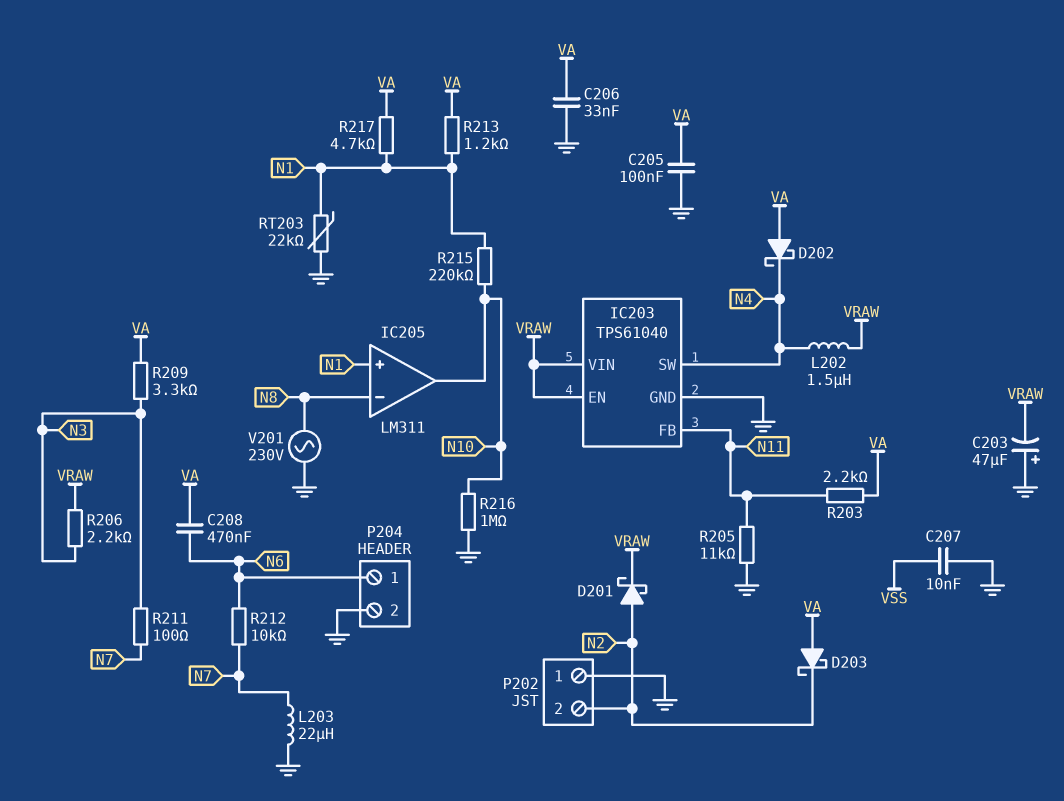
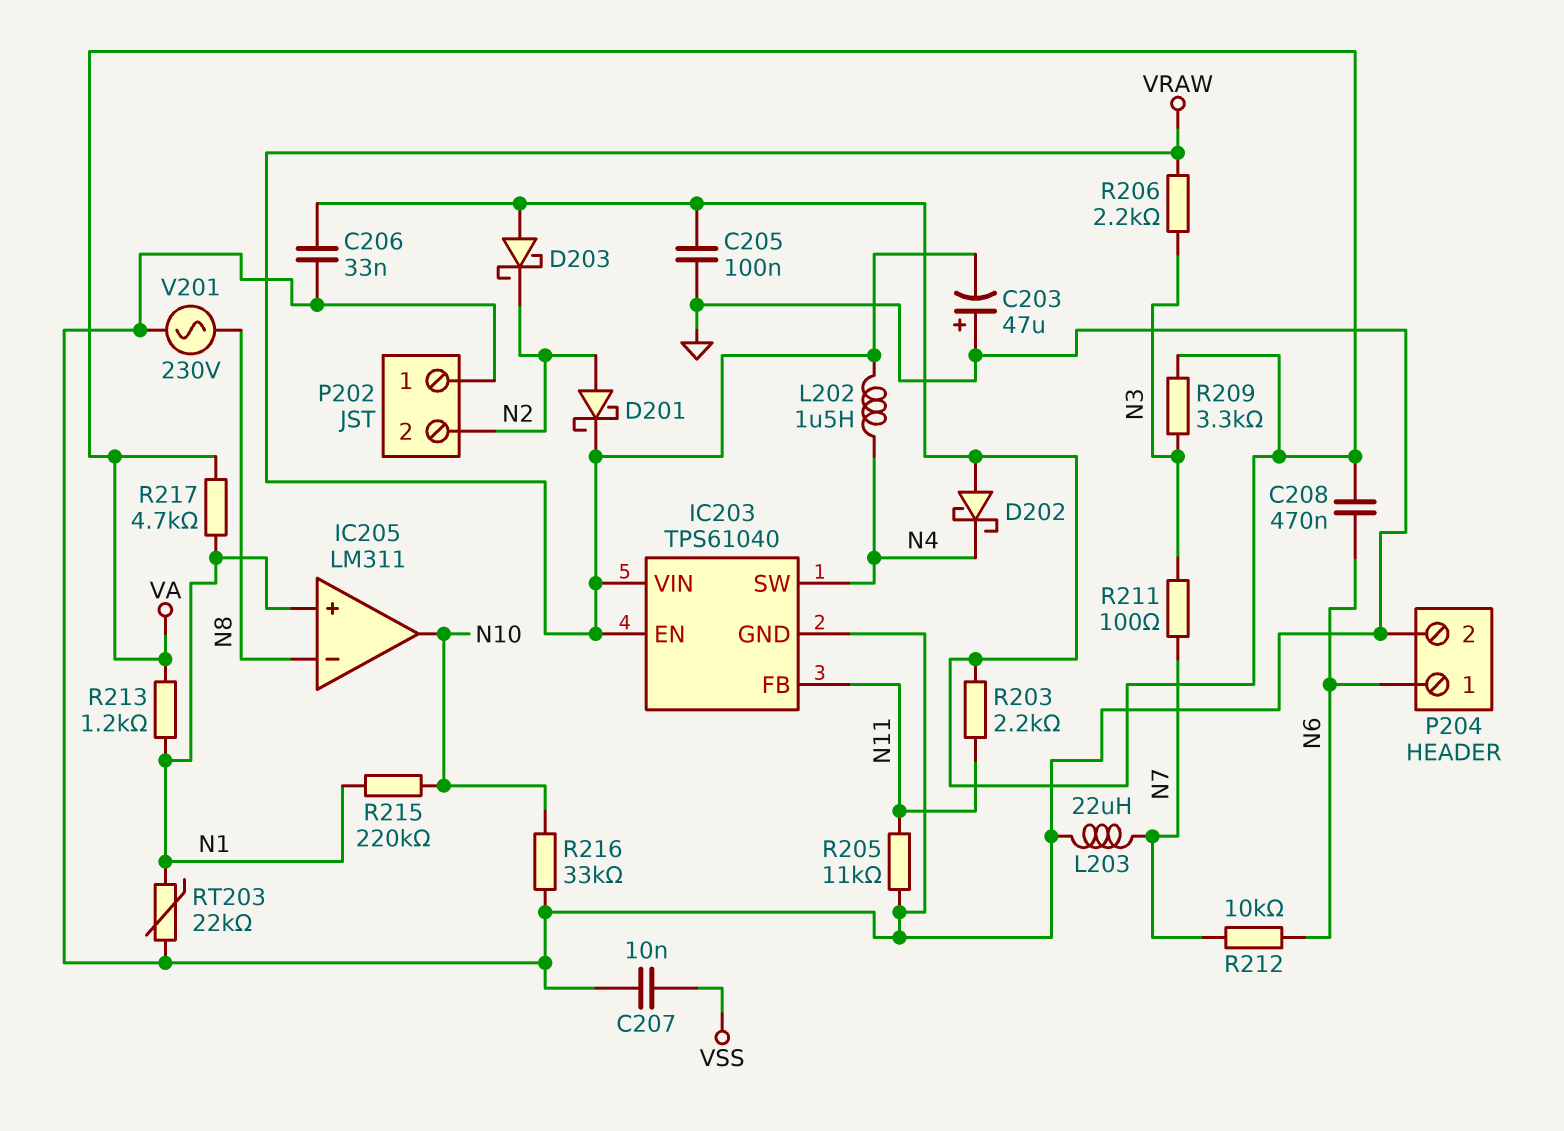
R216: 1M (GND, N10) -> 33k (GND, N10)

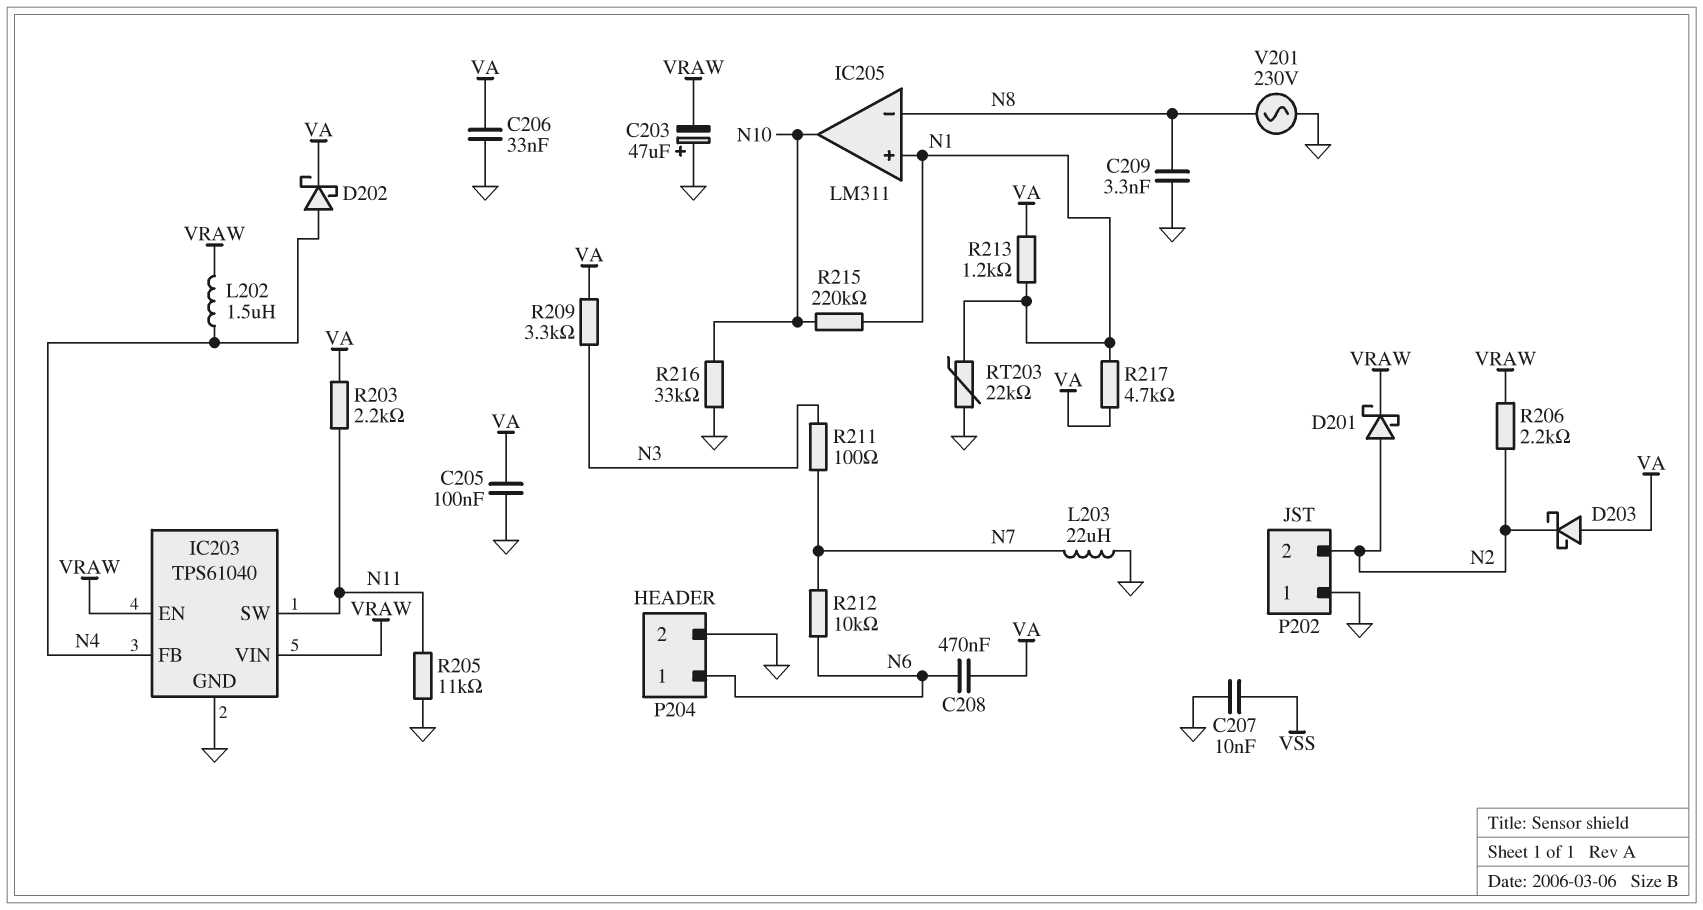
C209: none -> 3.3nF (GND, N8)
D202: schottky (A VA, K N4) -> schottky (A N4, K VA)
IC203 pin FB: N11 -> N4
IC203 pin SW: N4 -> N11
R206: 2.2k (N3, VRAW) -> 2.2k (N2, VRAW)

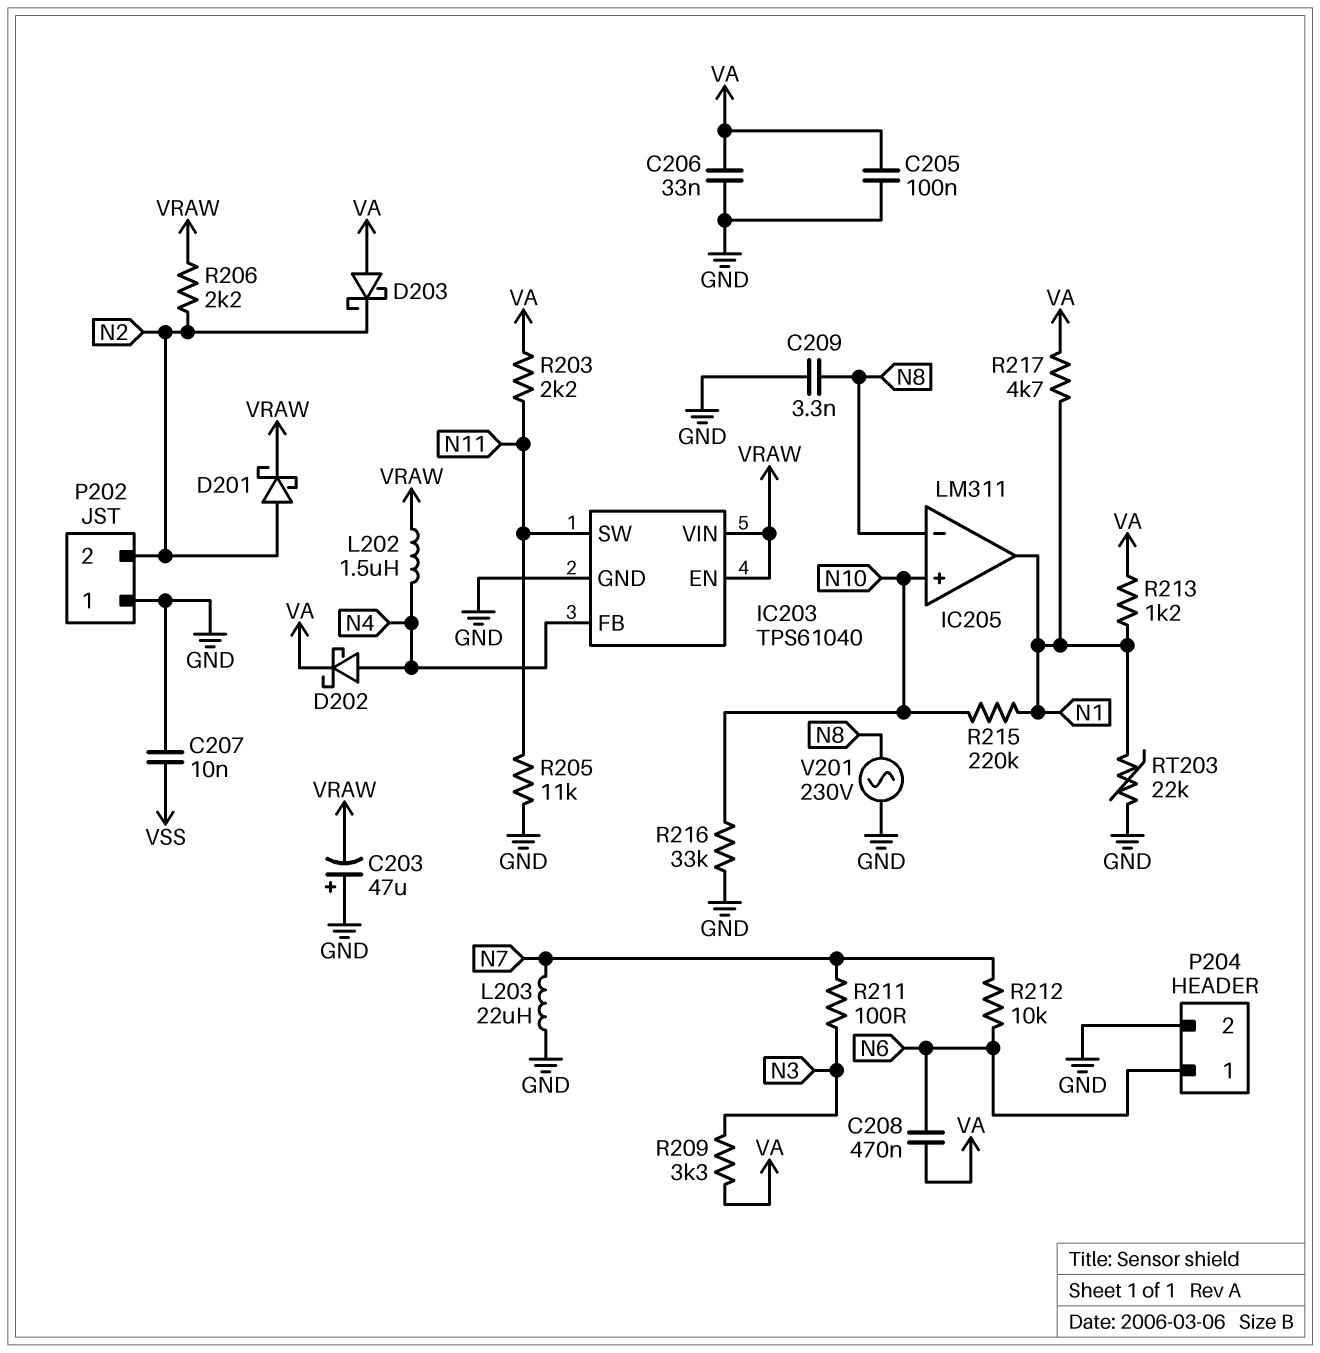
IC205 pin in+: N1 -> N10
IC205 pin out: N10 -> N1

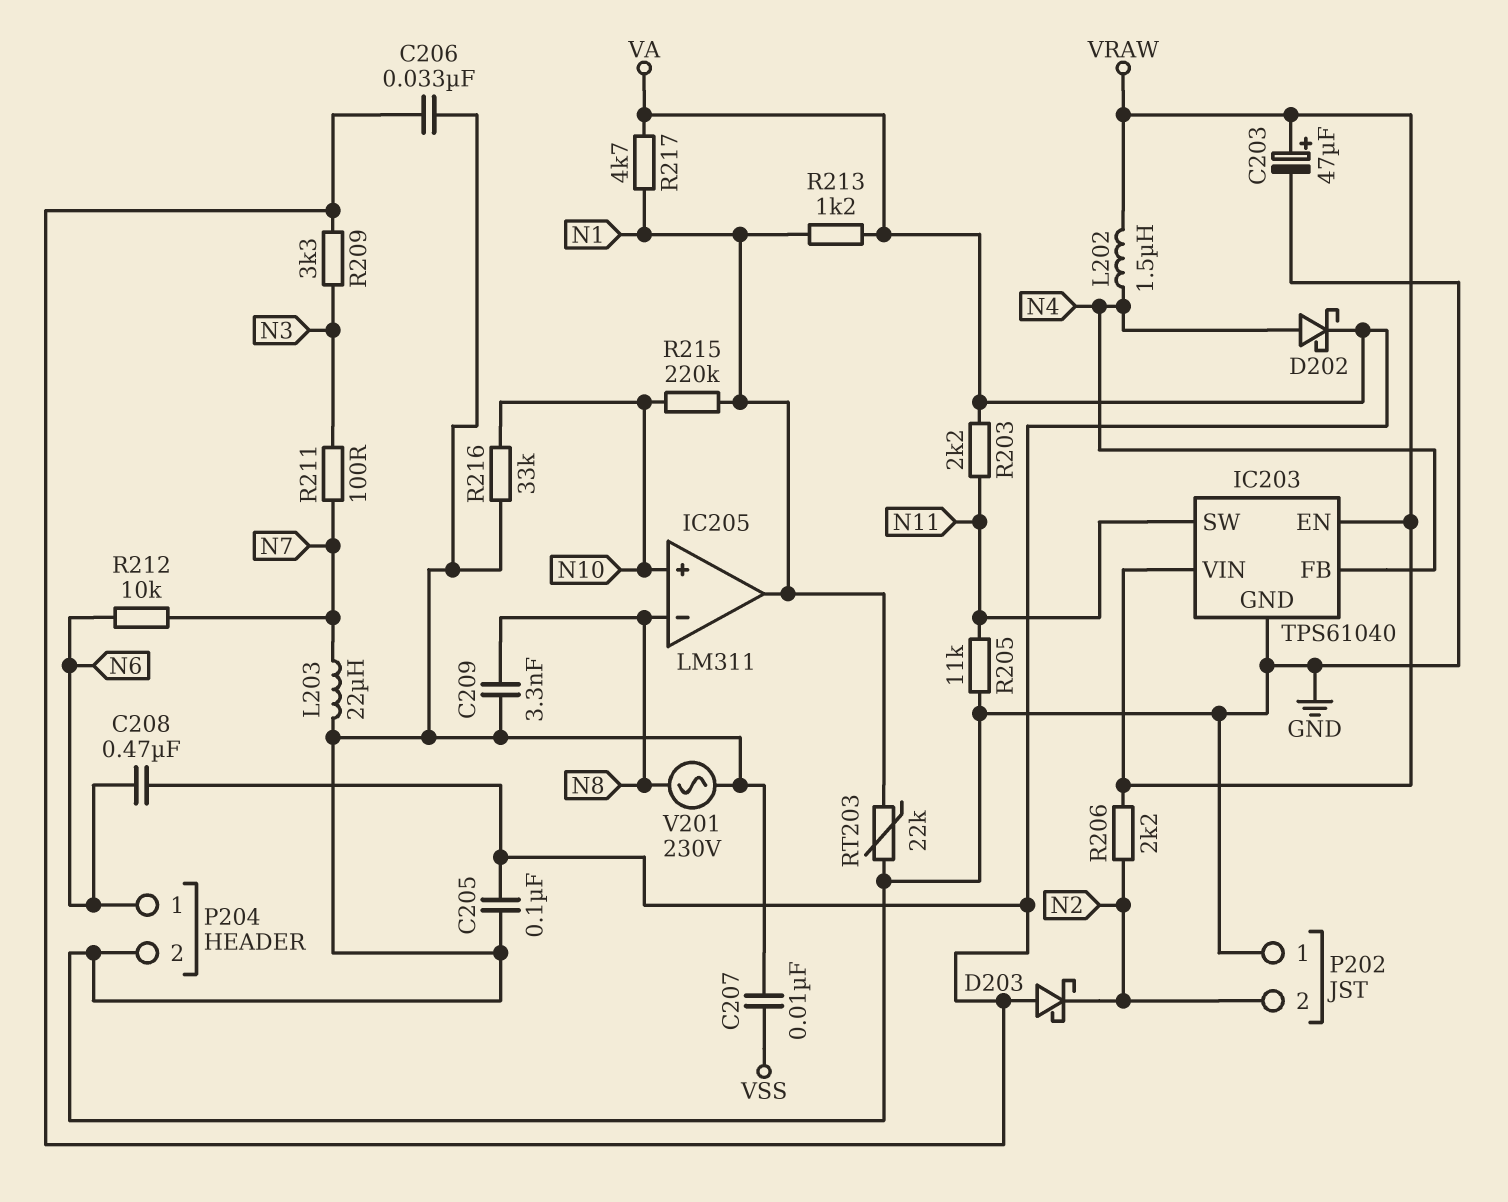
C203: 47uF (plus GND, minus VRAW) -> 47uF (plus VRAW, minus GND)
D201: schottky (A N2, K VRAW) -> none

